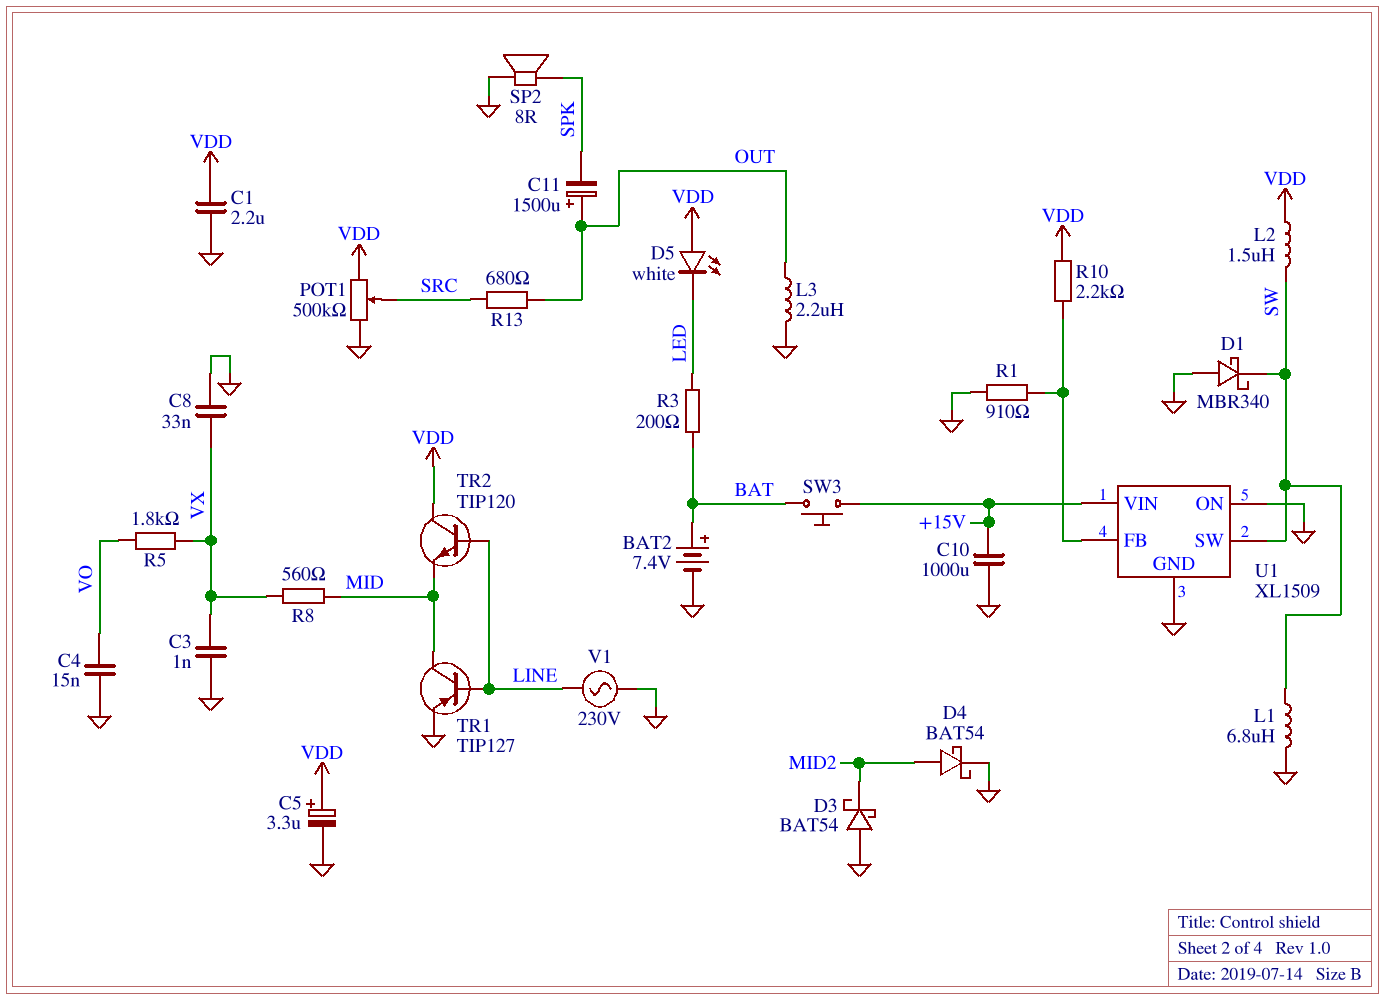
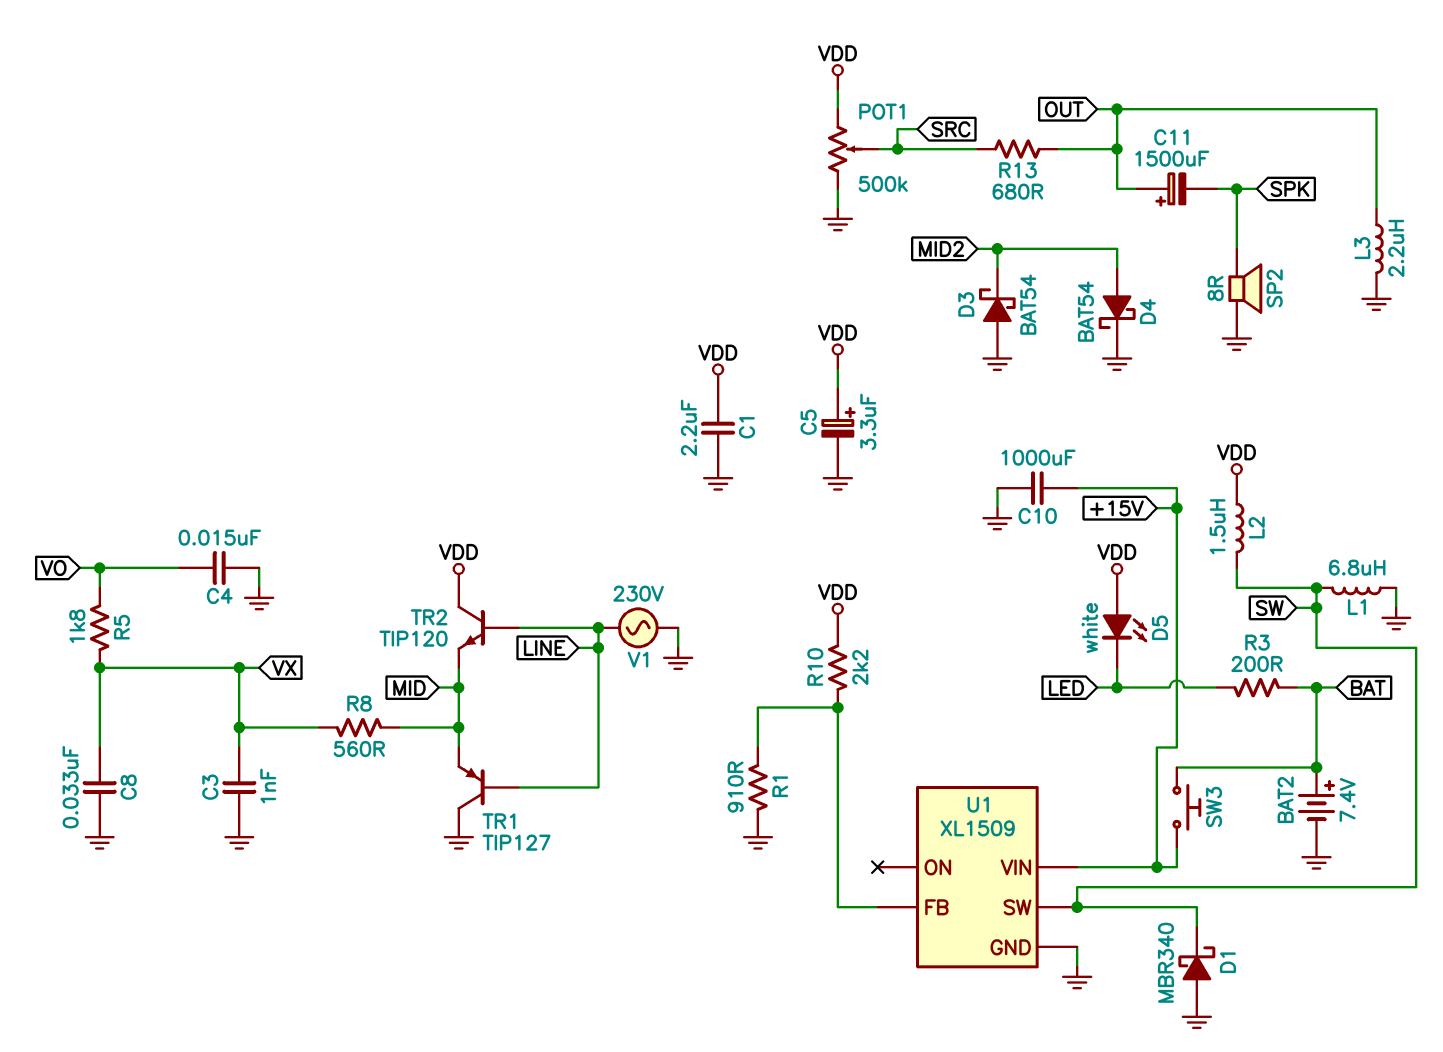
TR1: PNP TIP127 (B LINE, C MID, E GND) -> PNP TIP127 (B LINE, C GND, E MID)
U1 pin ON: GND -> none

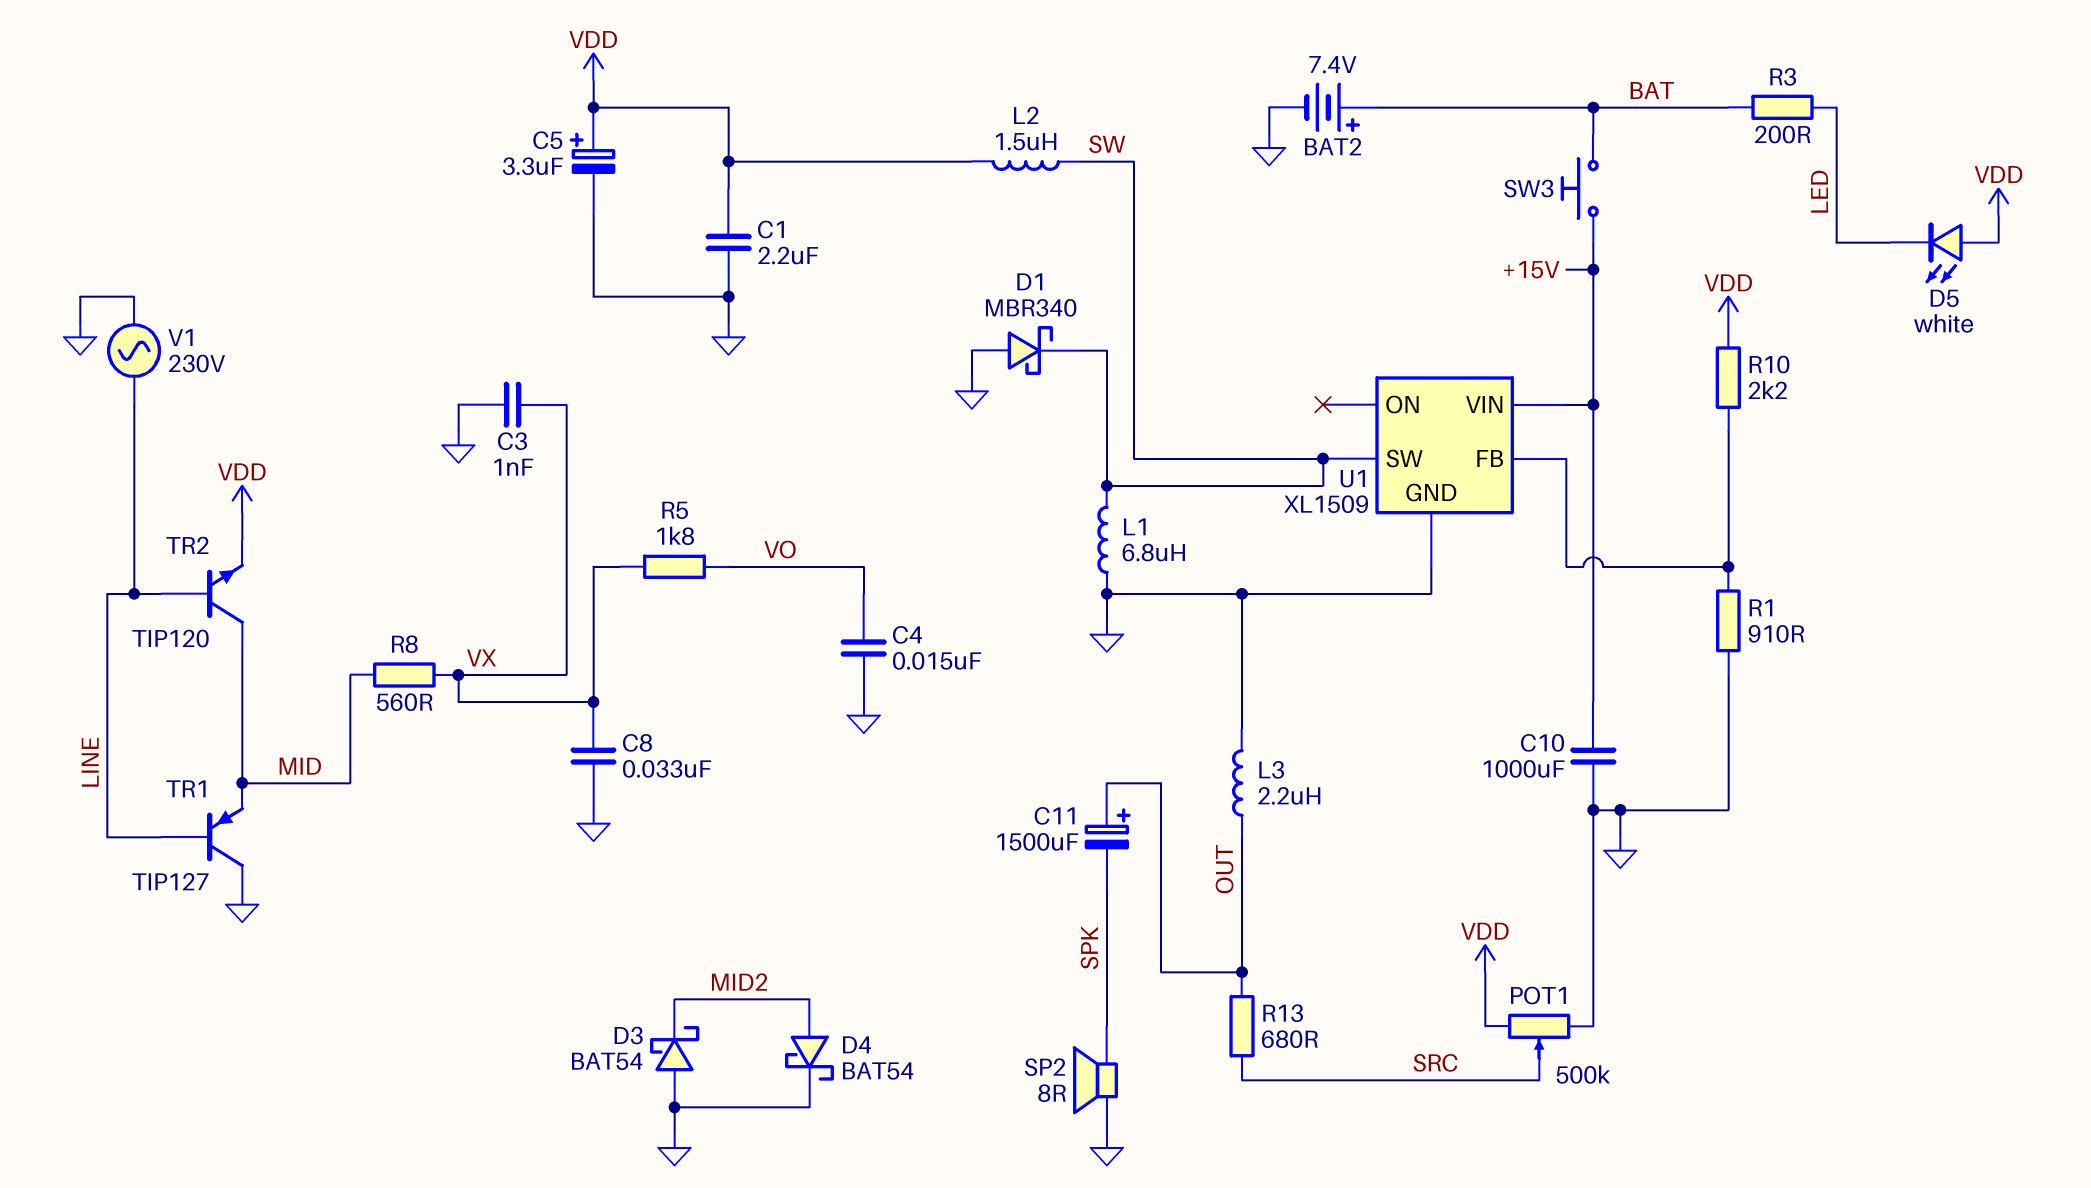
TR2: NPN TIP120 (B LINE, C VDD, E MID) -> NPN TIP120 (B LINE, C MID, E VDD)

